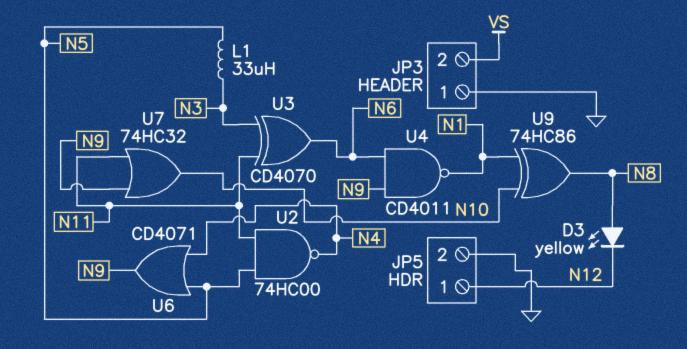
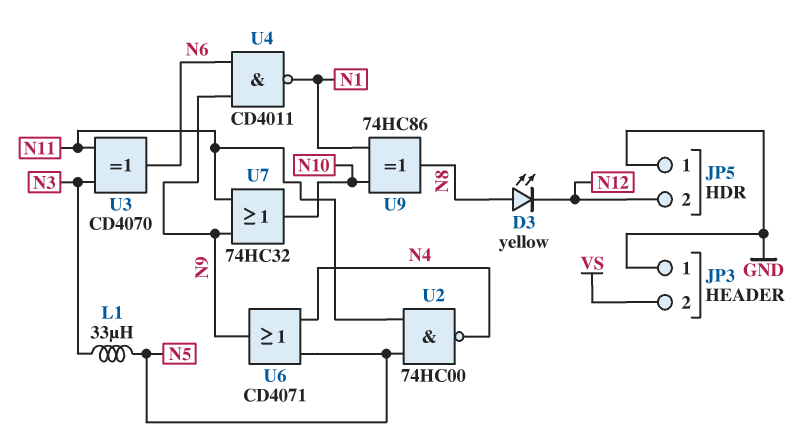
JP5 pin 1: N12 -> GND
JP5 pin 2: GND -> N12

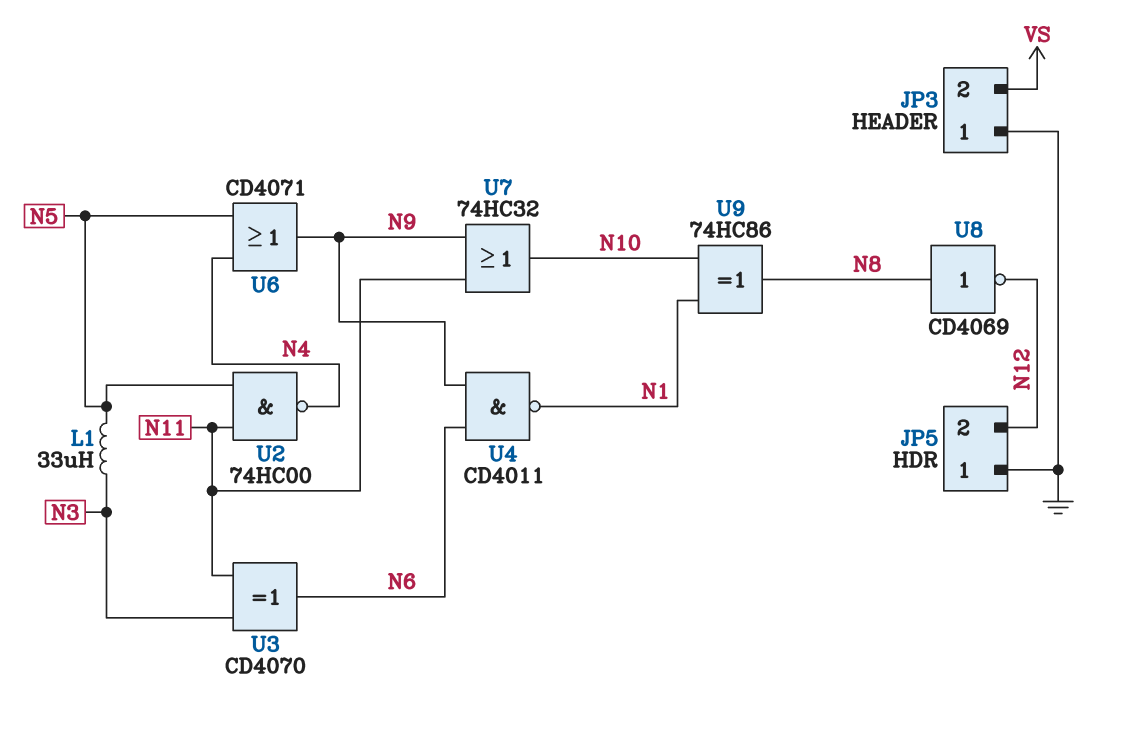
D3: LED yellow (A N8, K N12) -> none
U8: none -> NOT CD4069 (in N8, out N12)

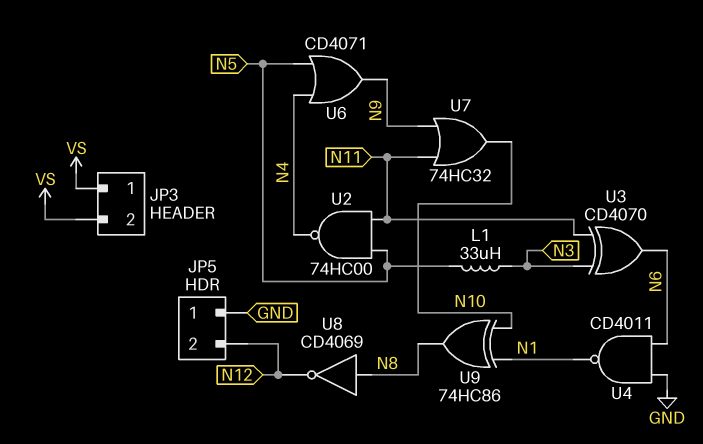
JP3 pin 1: GND -> VS
U4: NAND CD4011 (in N6, in N9, out N1) -> NAND CD4011 (in GND, in N6, out N1)

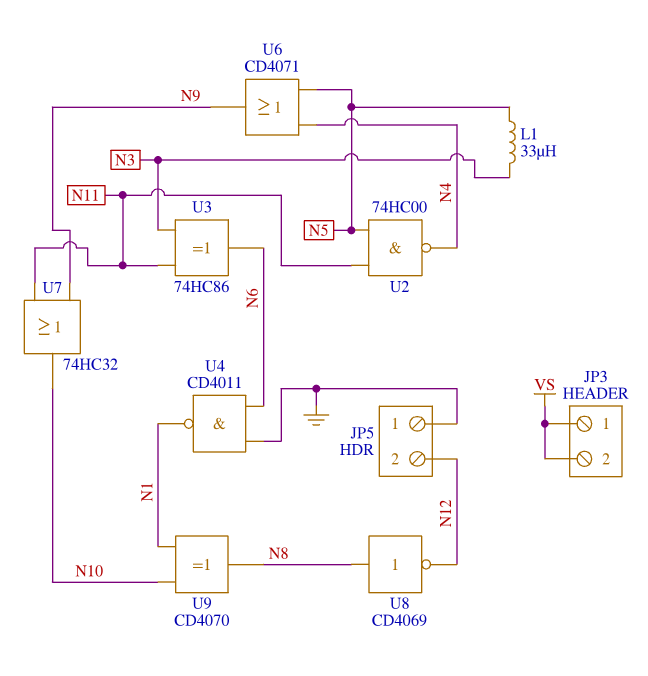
U3: XOR CD4070 (in N3, in N11, out N6) -> XOR 74HC86 (in N3, in N11, out N6)
U9: XOR 74HC86 (in N1, in N10, out N8) -> XOR CD4070 (in N1, in N10, out N8)

